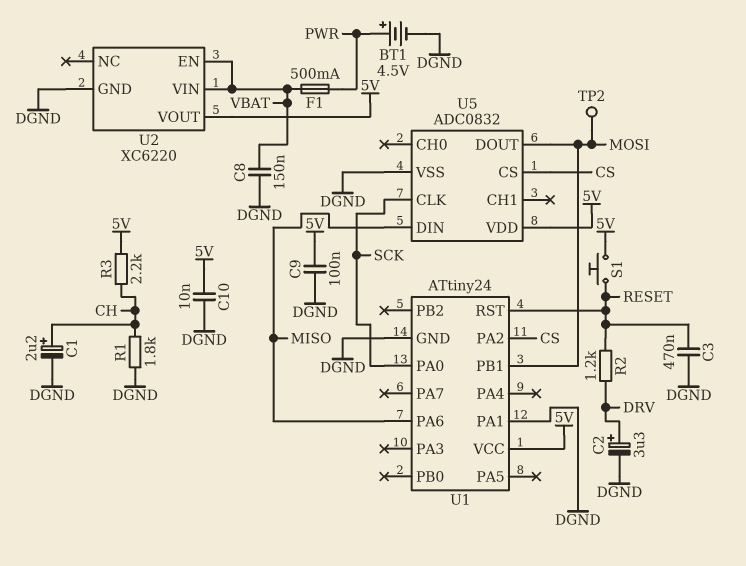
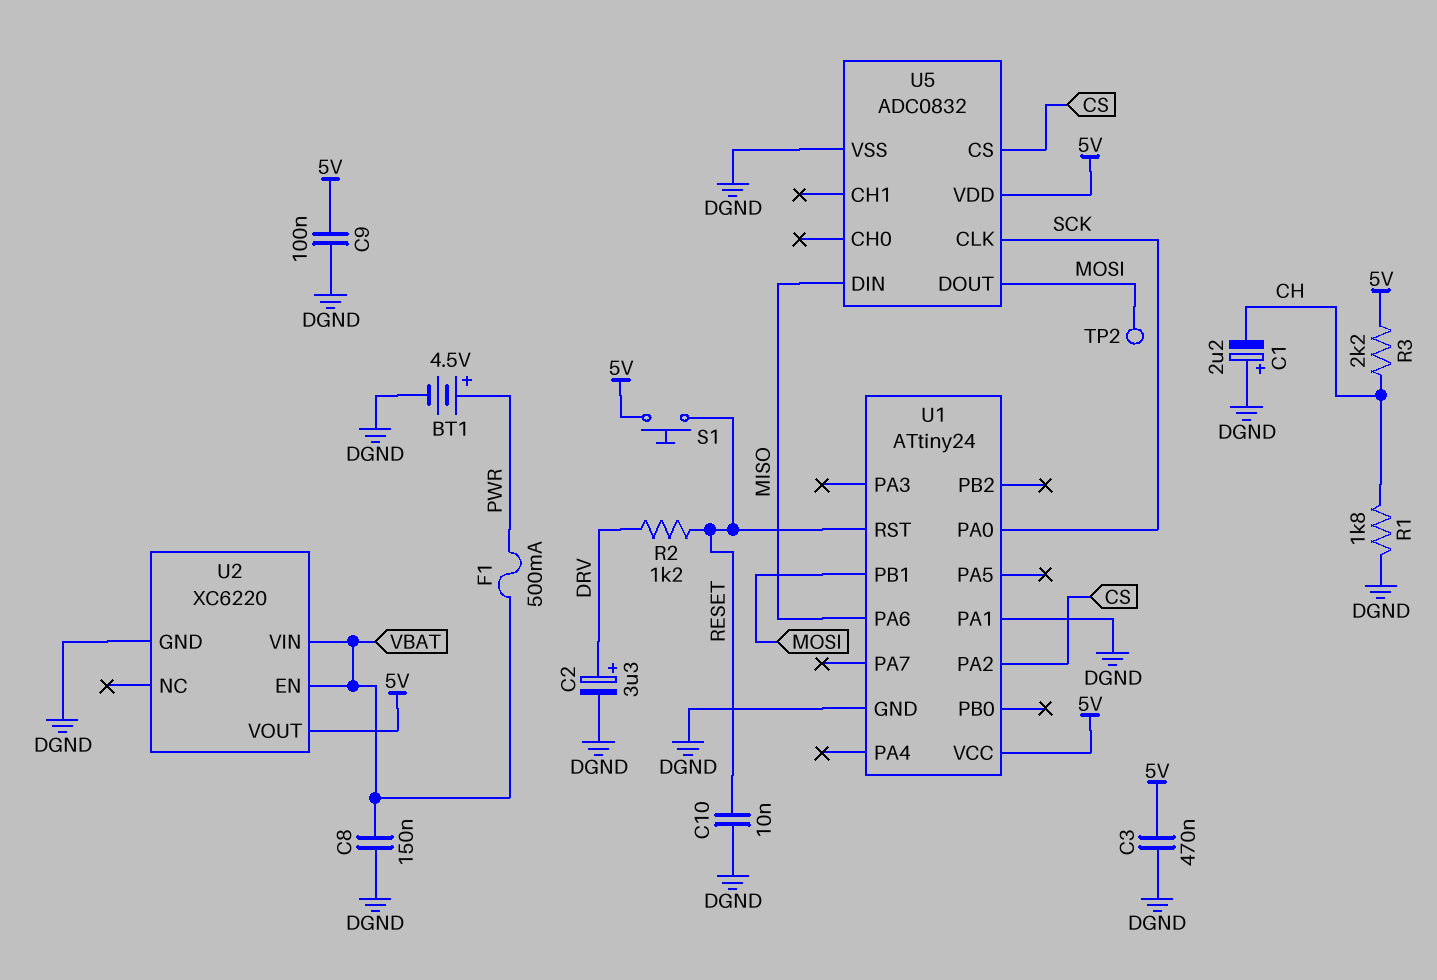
C1: 2.2uF (plus CH, minus DGND) -> 2.2uF (plus DGND, minus CH)
C3: 470nF (DGND, RESET) -> 470nF (5V, DGND)
C10: 10nF (5V, DGND) -> 10nF (DGND, RESET)

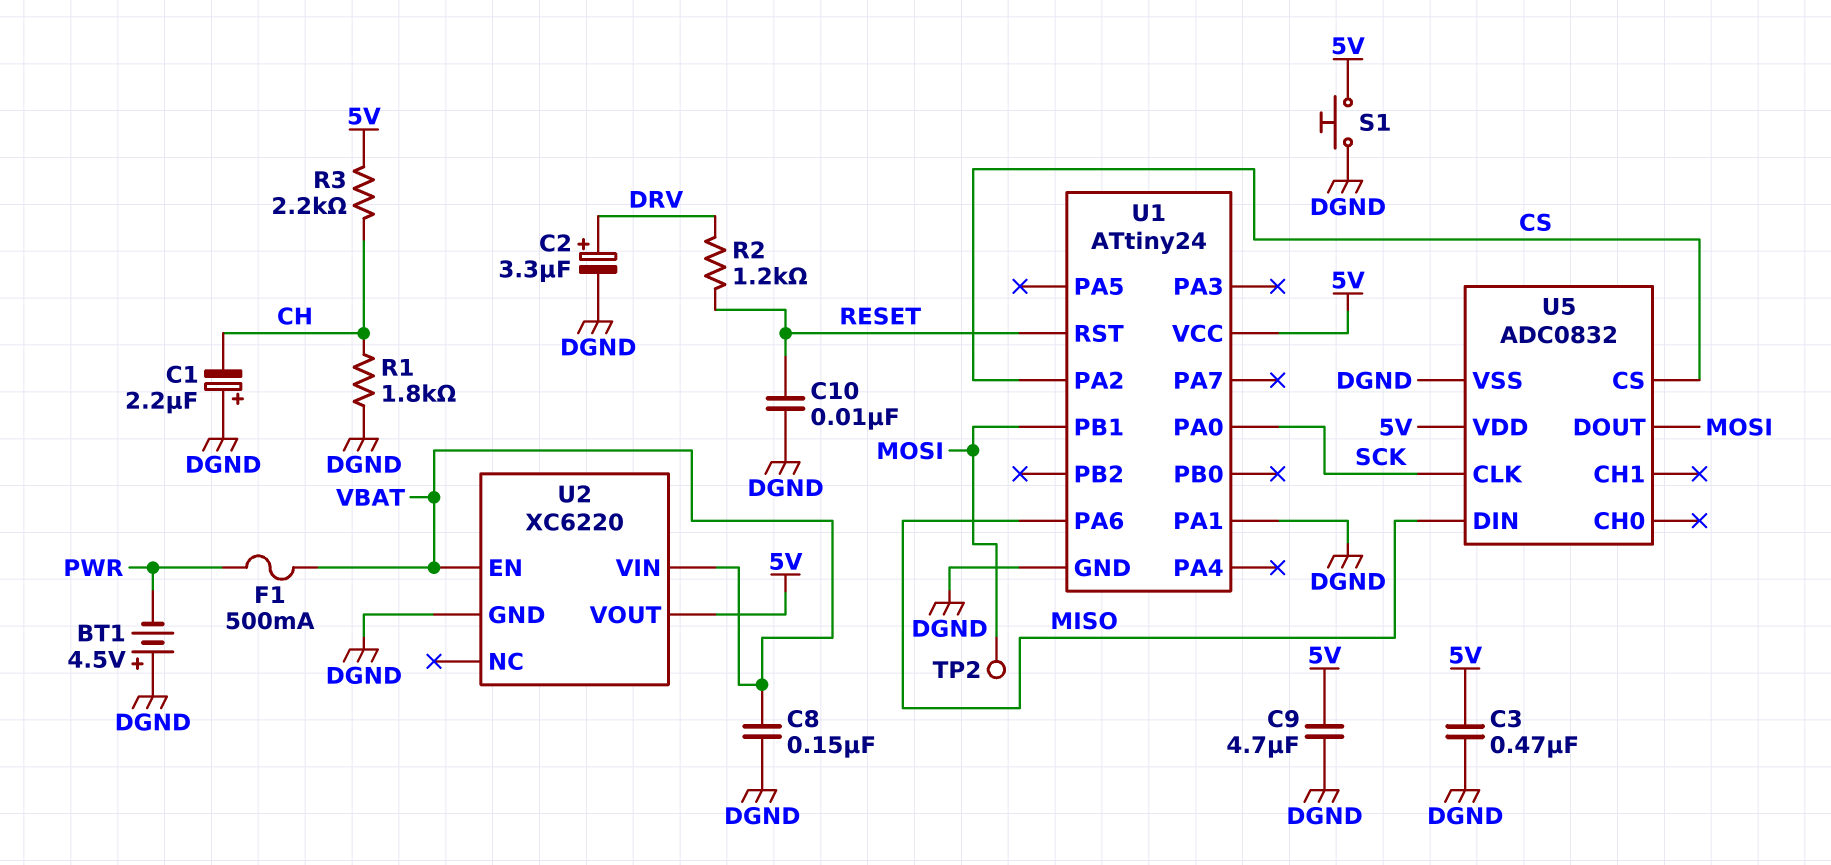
BT1: 4.5V (plus PWR, minus DGND) -> 4.5V (plus DGND, minus PWR)
C9: 100nF (5V, DGND) -> 4.7uF (5V, DGND)
S1: button (5V, RESET) -> button (5V, DGND)

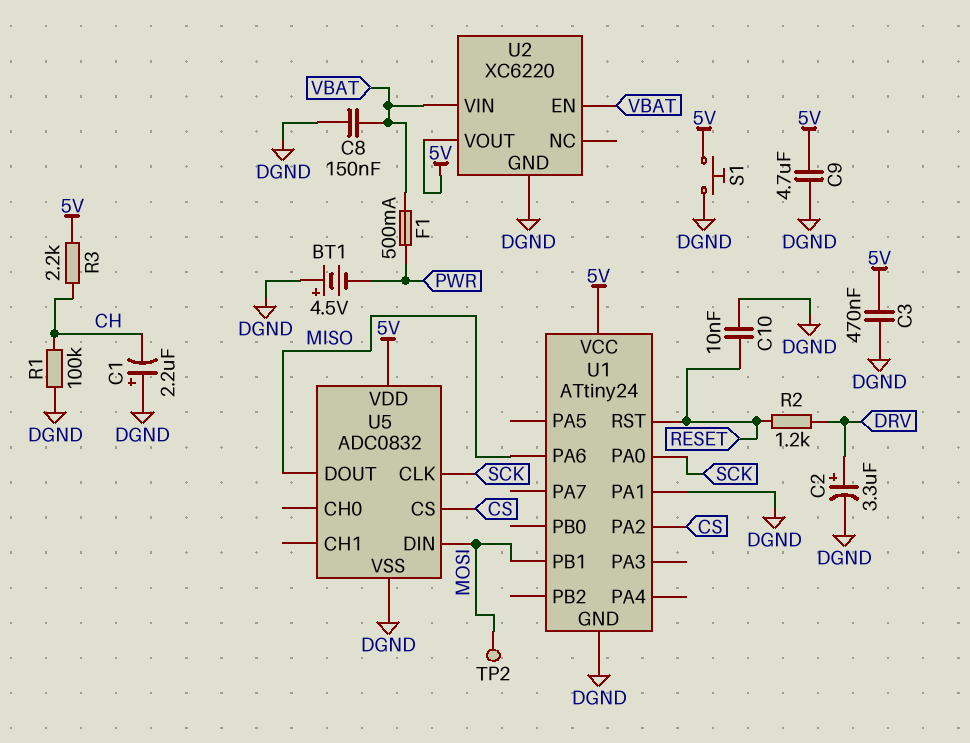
R1: 1.8k (CH, DGND) -> 100k (CH, DGND)
U5 pin DIN: MISO -> MOSI
U5 pin DOUT: MOSI -> MISO

